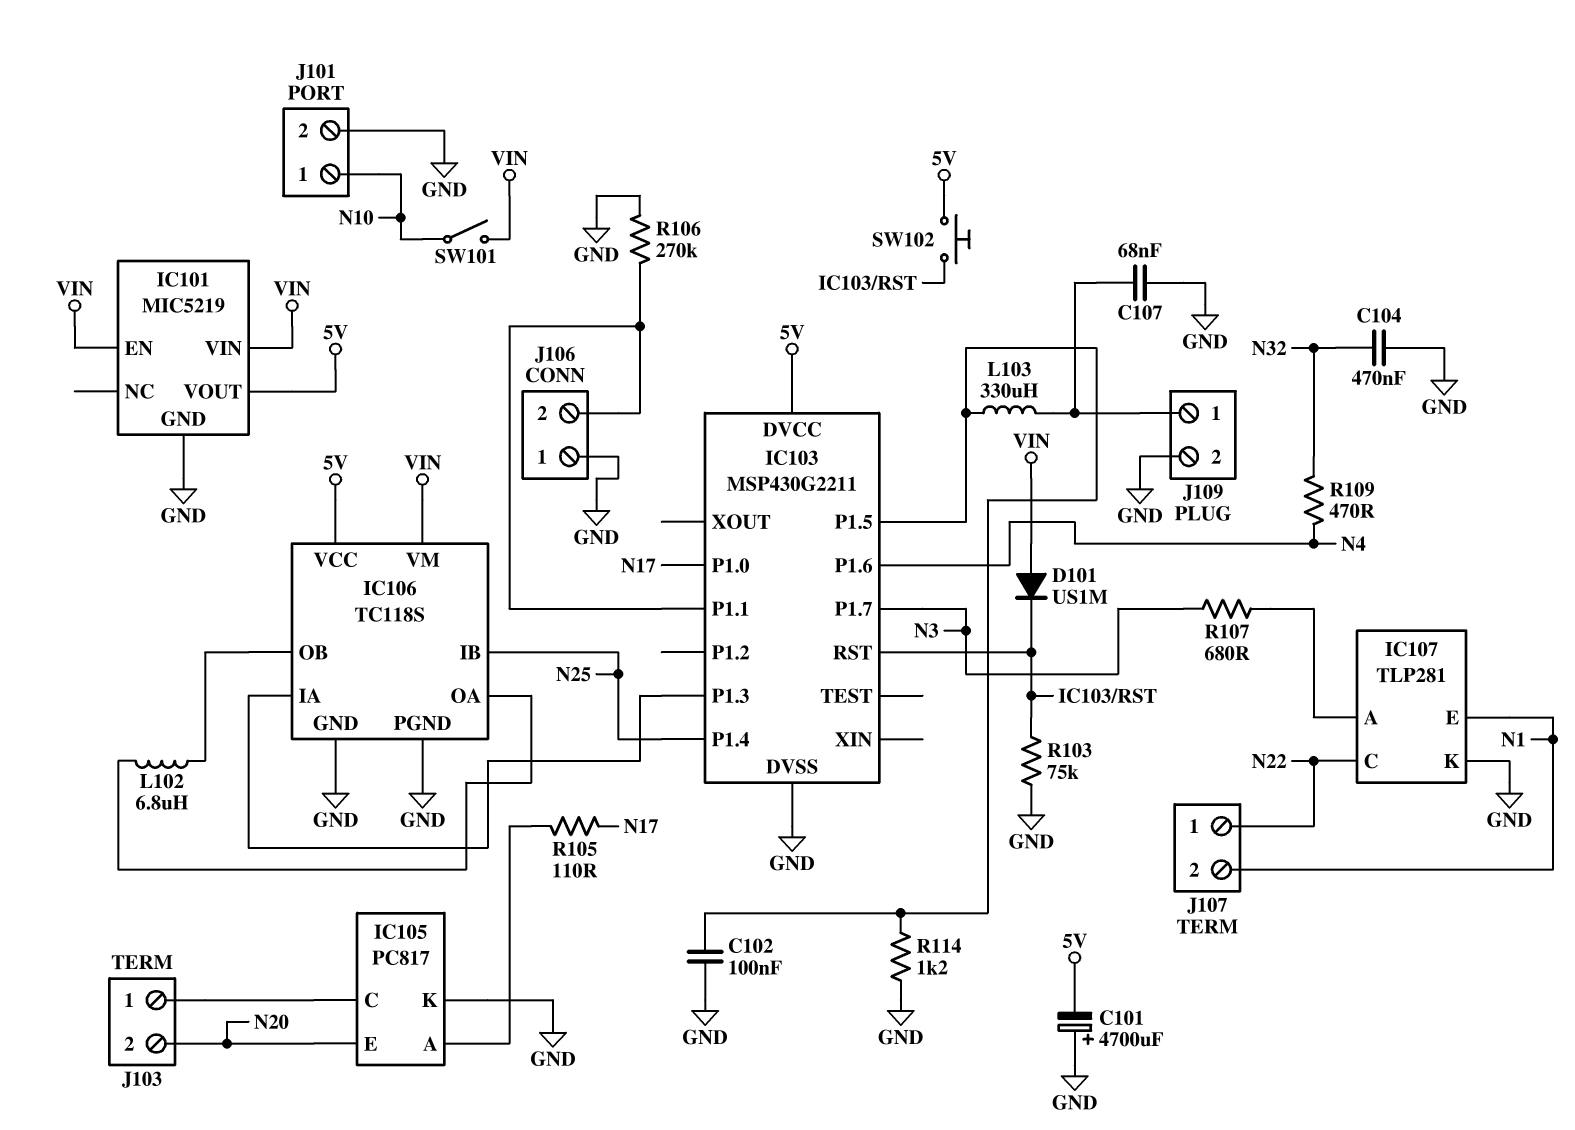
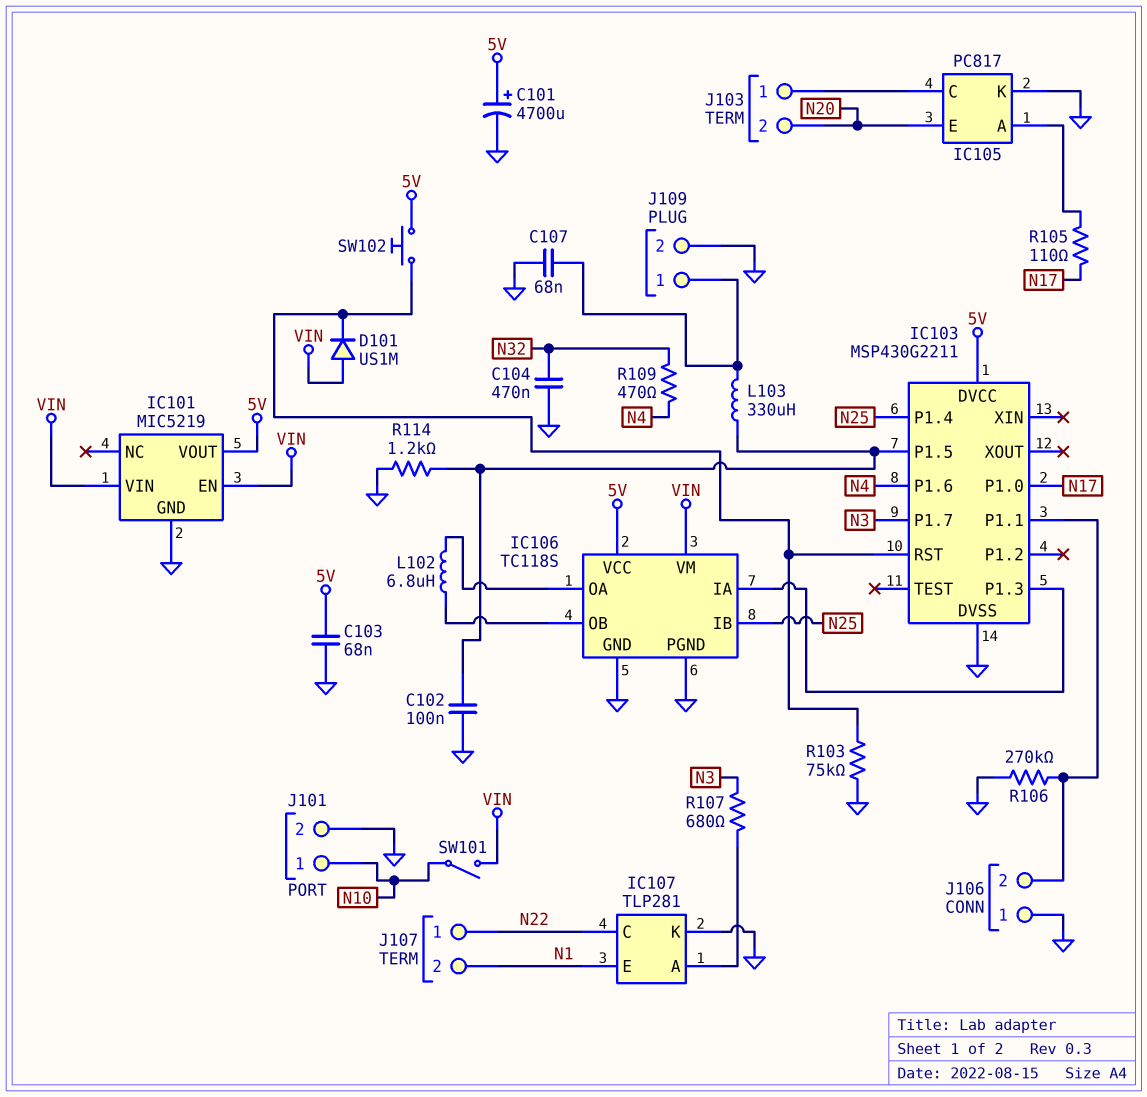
C101: 4700uF (plus GND, minus 5V) -> 4700uF (plus 5V, minus GND)
C103: none -> 68nF (5V, GND)

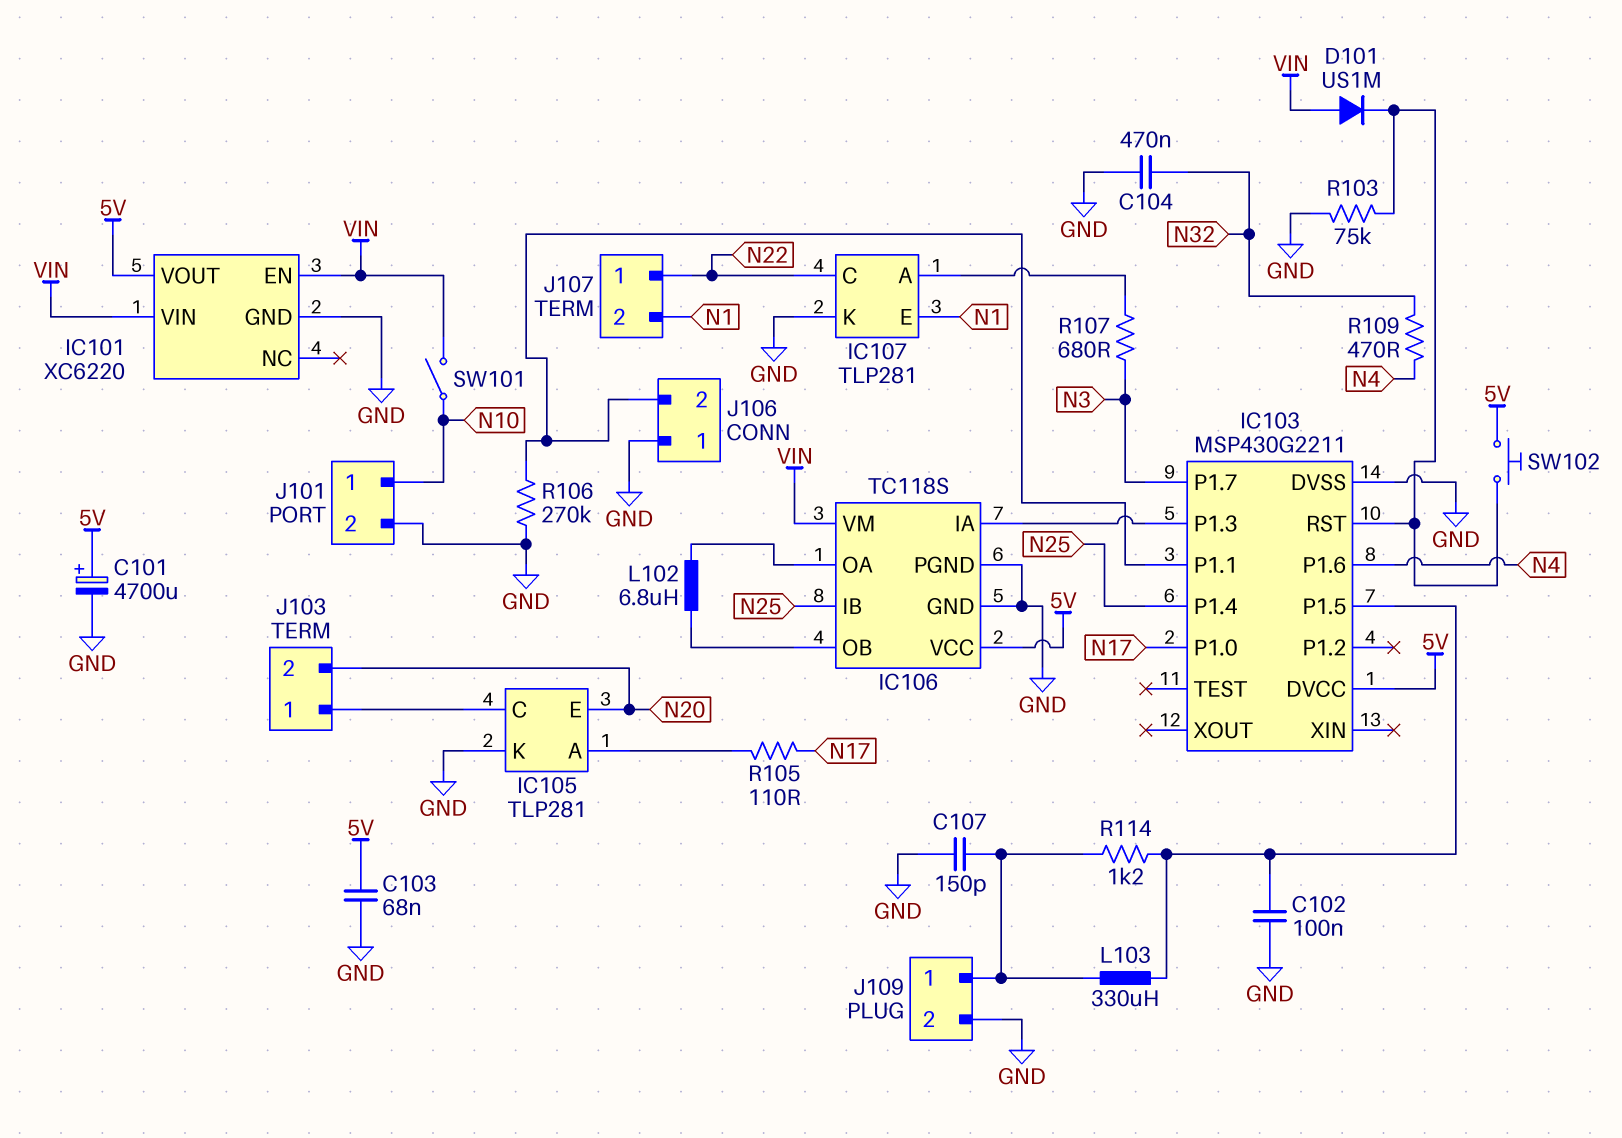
C107: 68nF (GND, J109/1) -> 150pF (GND, J109/1)
IC101: MIC5219 -> XC6220
IC105: PC817 -> TLP281
R114: 1.2k (GND, IC103/P1.5) -> 1.2k (IC103/P1.5, J109/1)

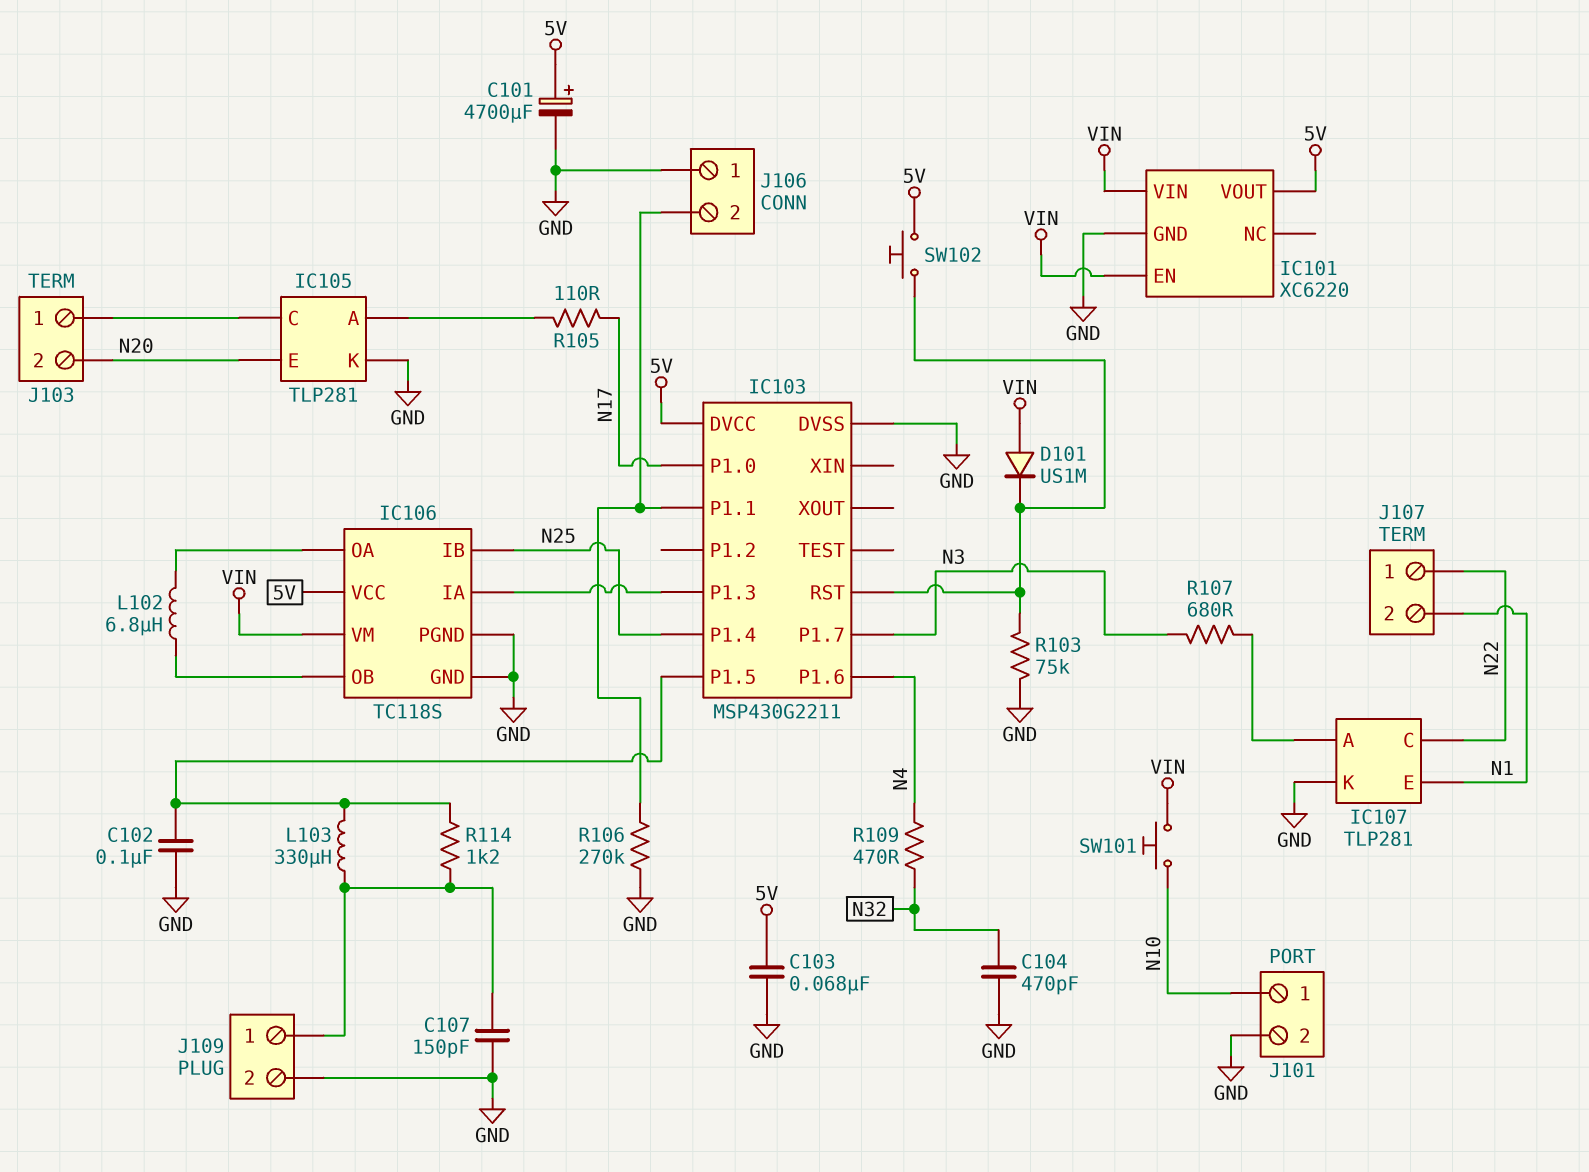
C104: 470nF (GND, N32) -> 470pF (GND, N32)
SW101: switch (N10, VIN) -> button (N10, VIN)

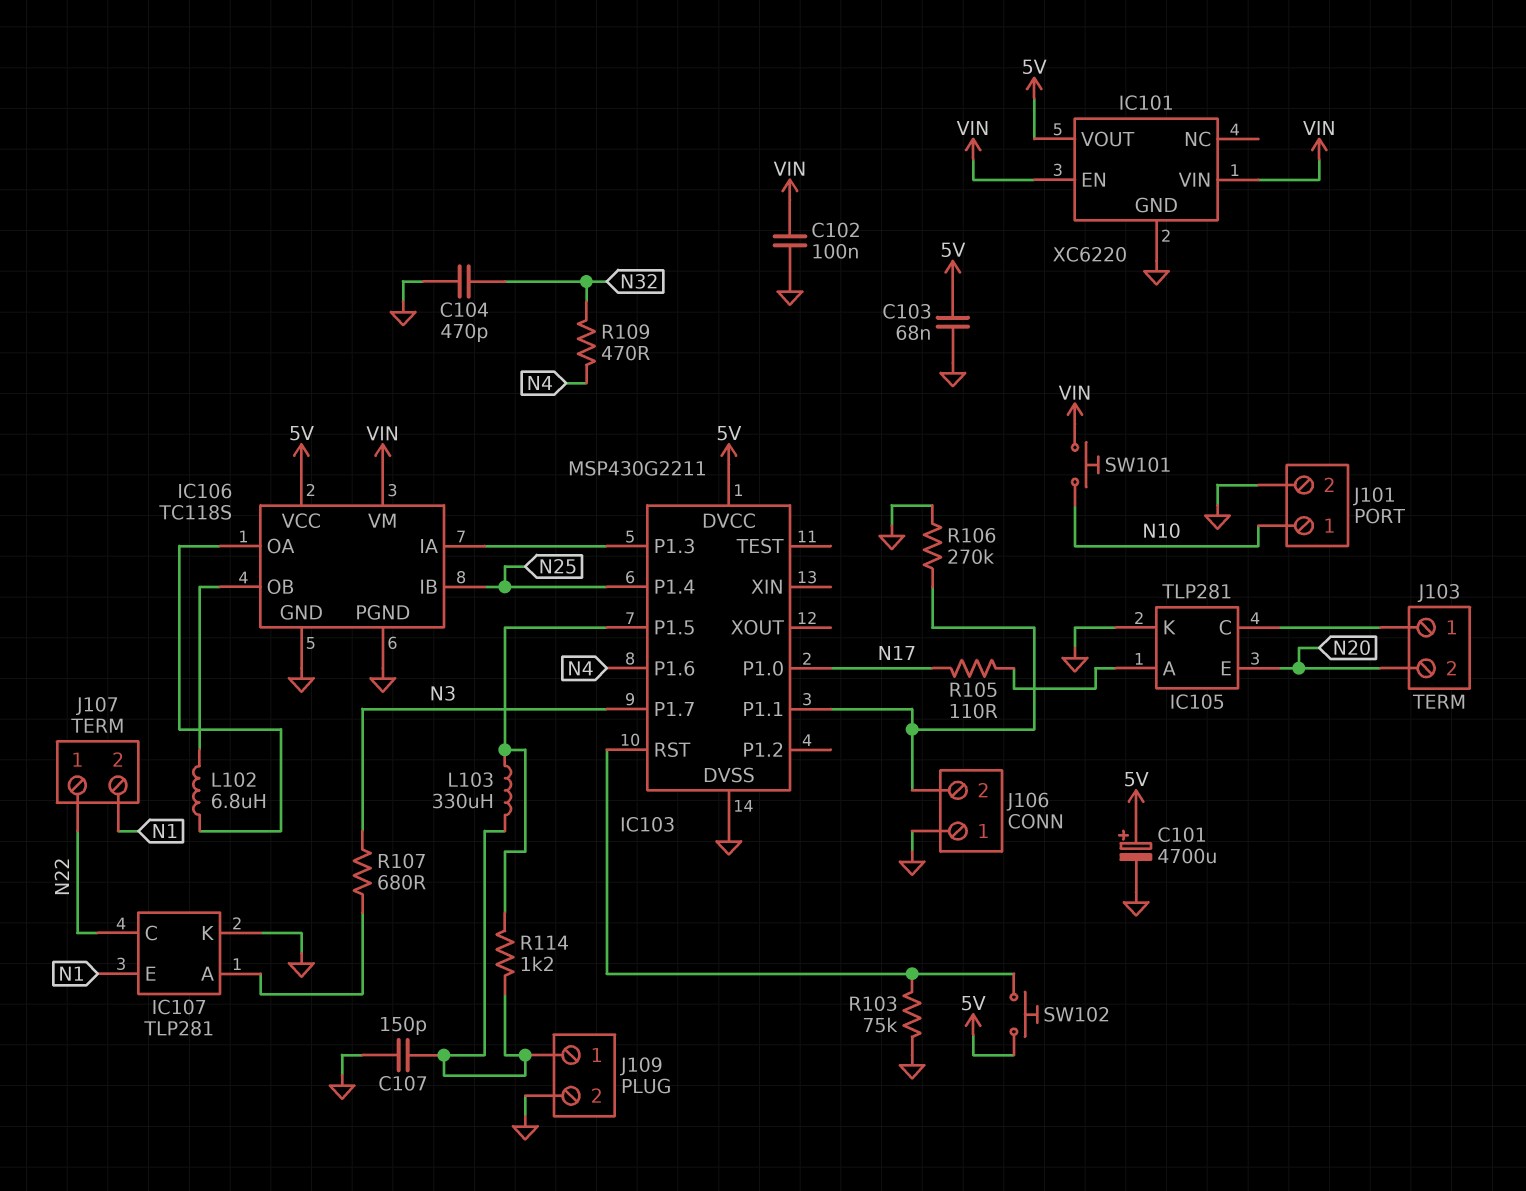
C102: 100nF (GND, IC103/P1.5) -> 100nF (GND, VIN)
D101: diode US1M (A VIN, K IC103/RST) -> none

